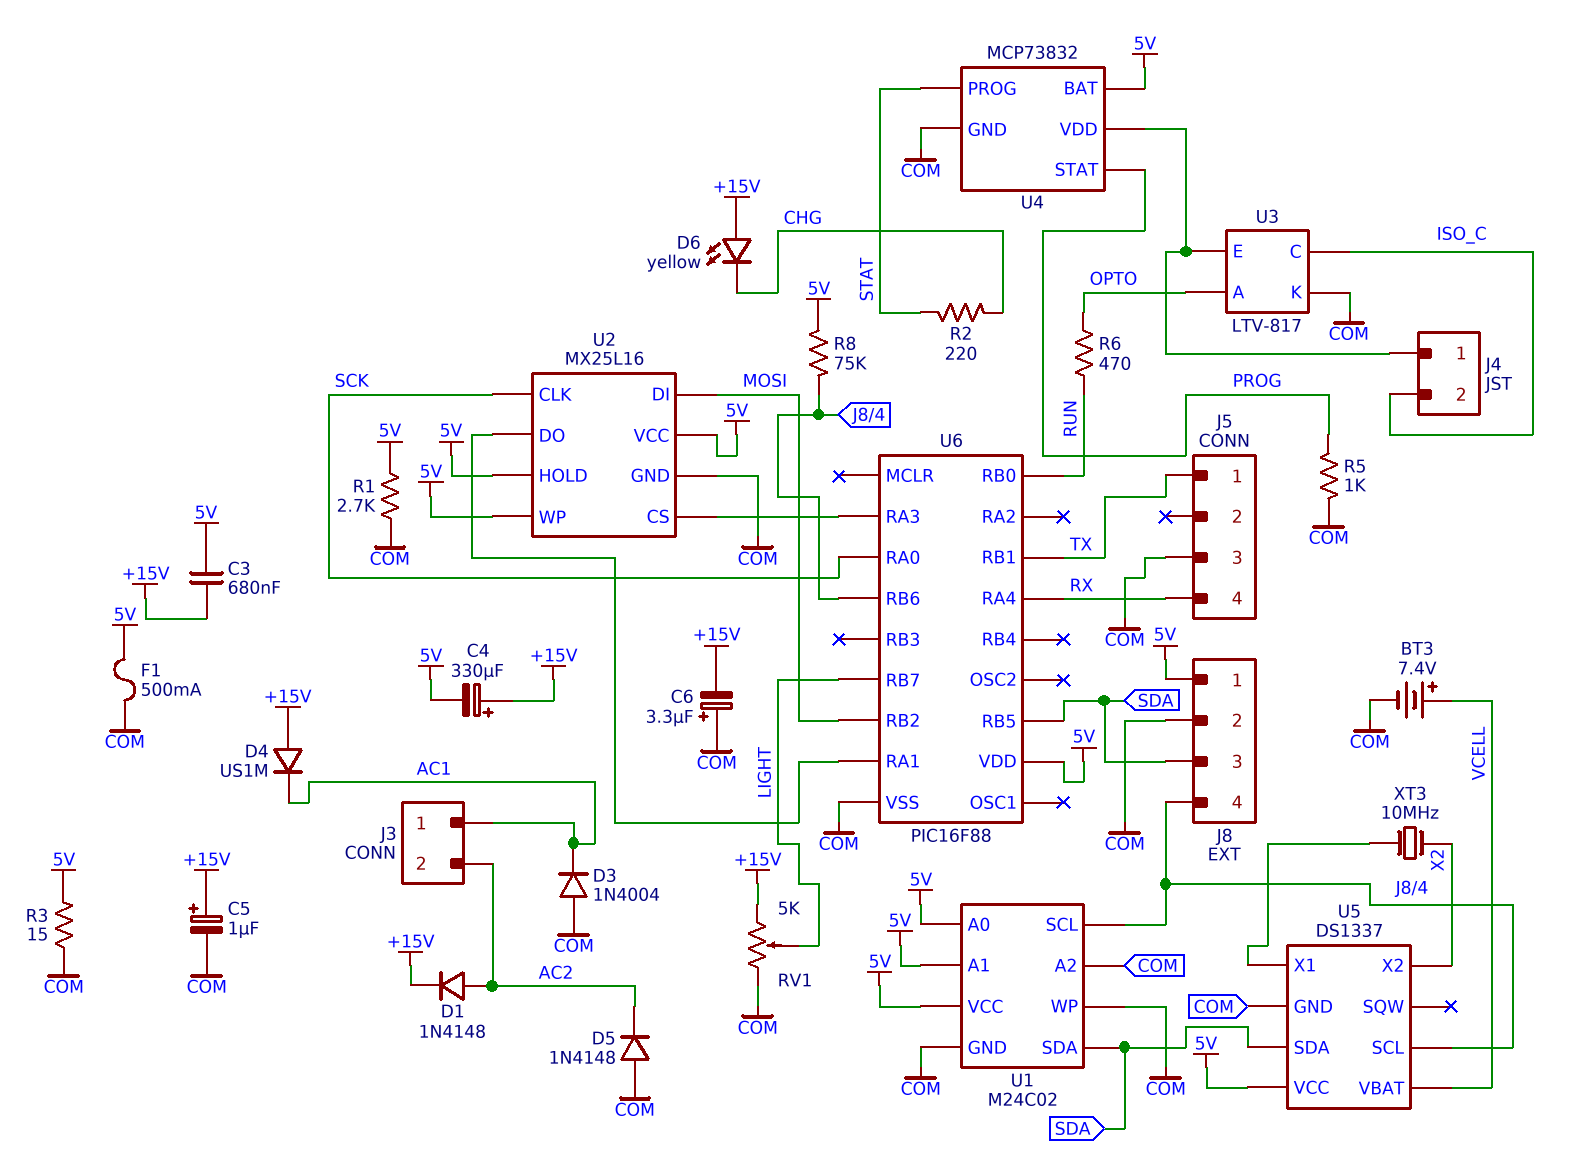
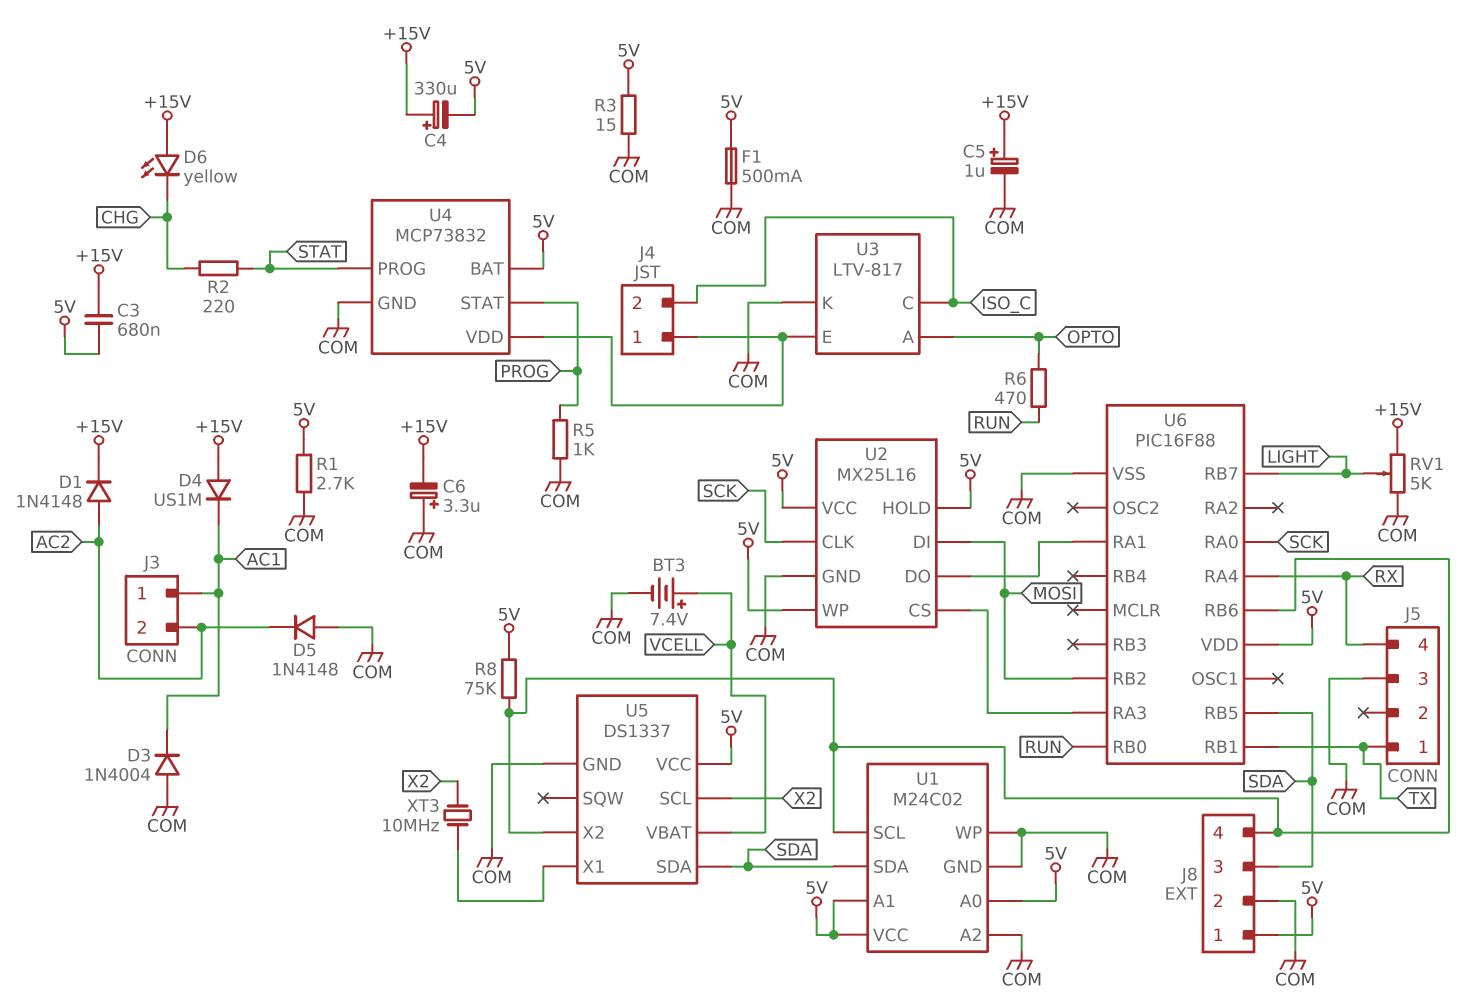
U5 pin SCL: J8/4 -> X2
U5 pin X2: X2 -> J8/4

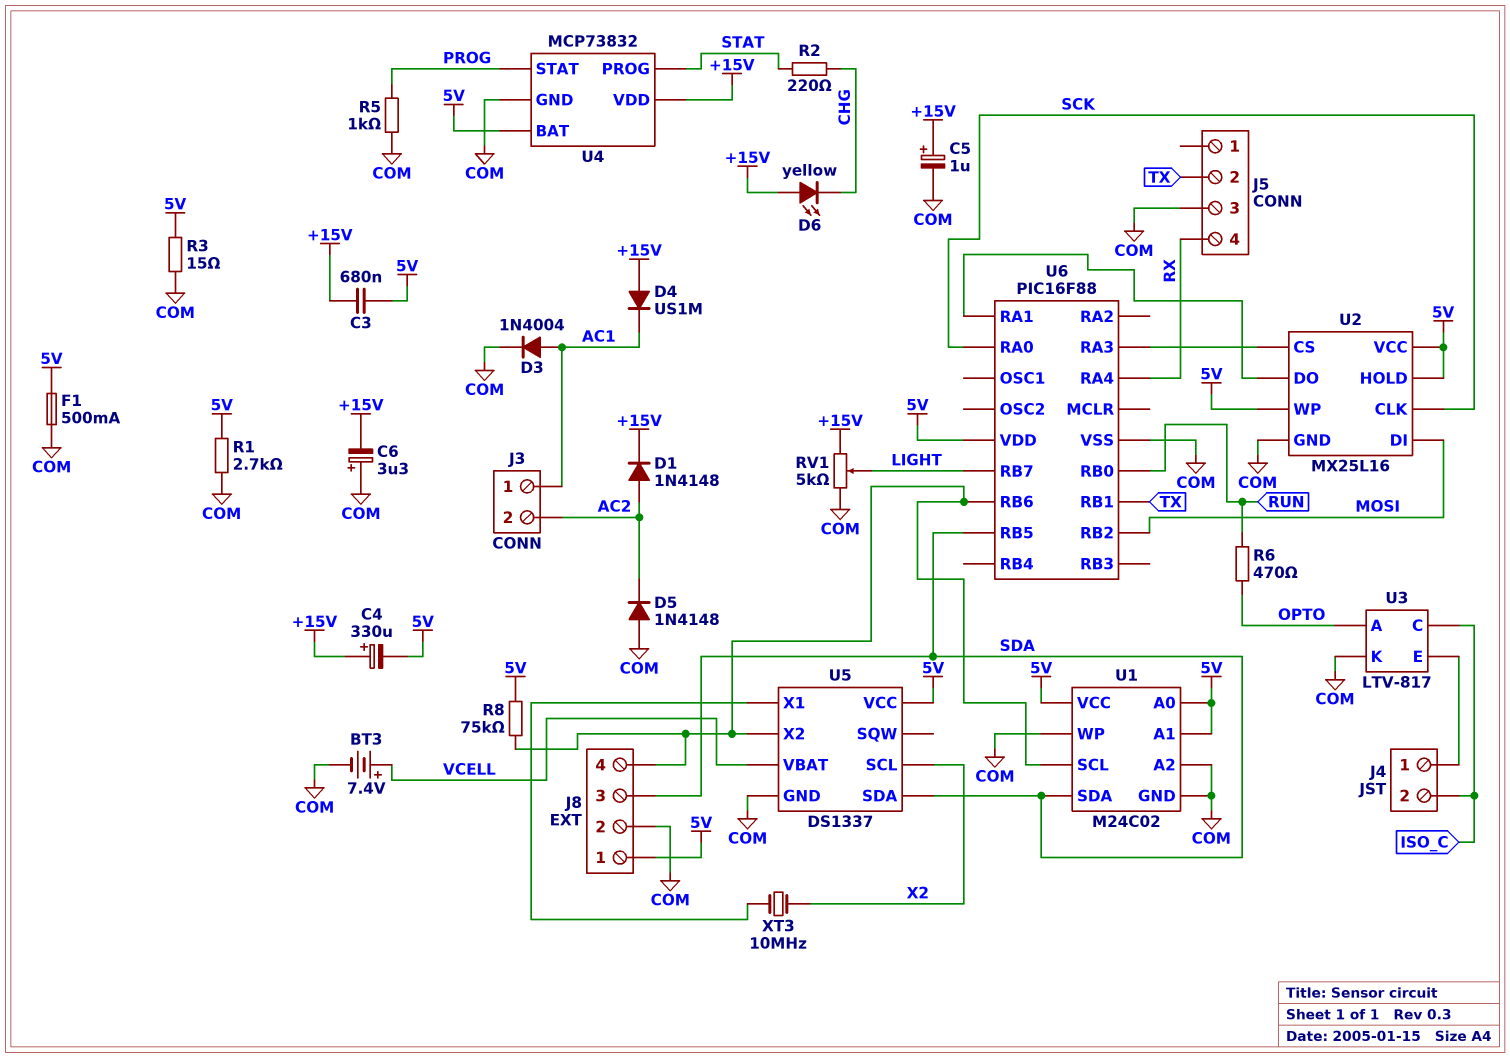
D3: diode 1N4004 (A COM, K AC1) -> diode 1N4004 (A AC1, K COM)
J5 pin 1: TX -> none
J5 pin 2: none -> TX
U4 pin VDD: J4/1 -> +15V

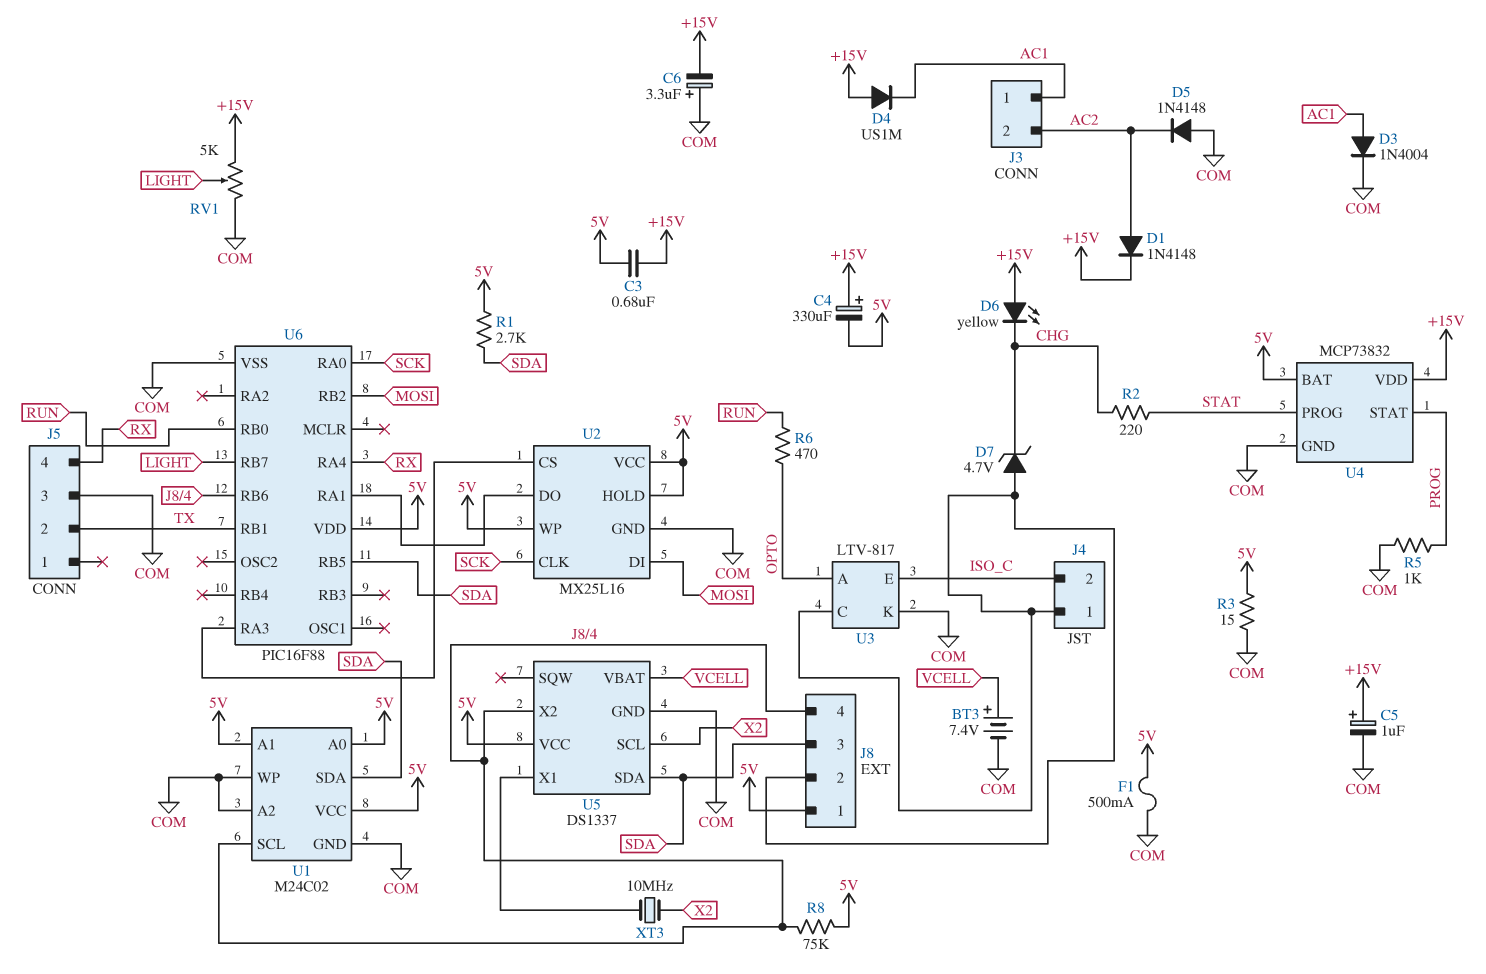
D7: none -> zener 4.7V (A J4/1, K CHG)
J8 pin 2: COM -> J4/1
R1: 2.7k (5V, COM) -> 2.7k (5V, SDA)
U3 pin C: ISO_C -> J4/1
U3 pin E: J4/1 -> ISO_C

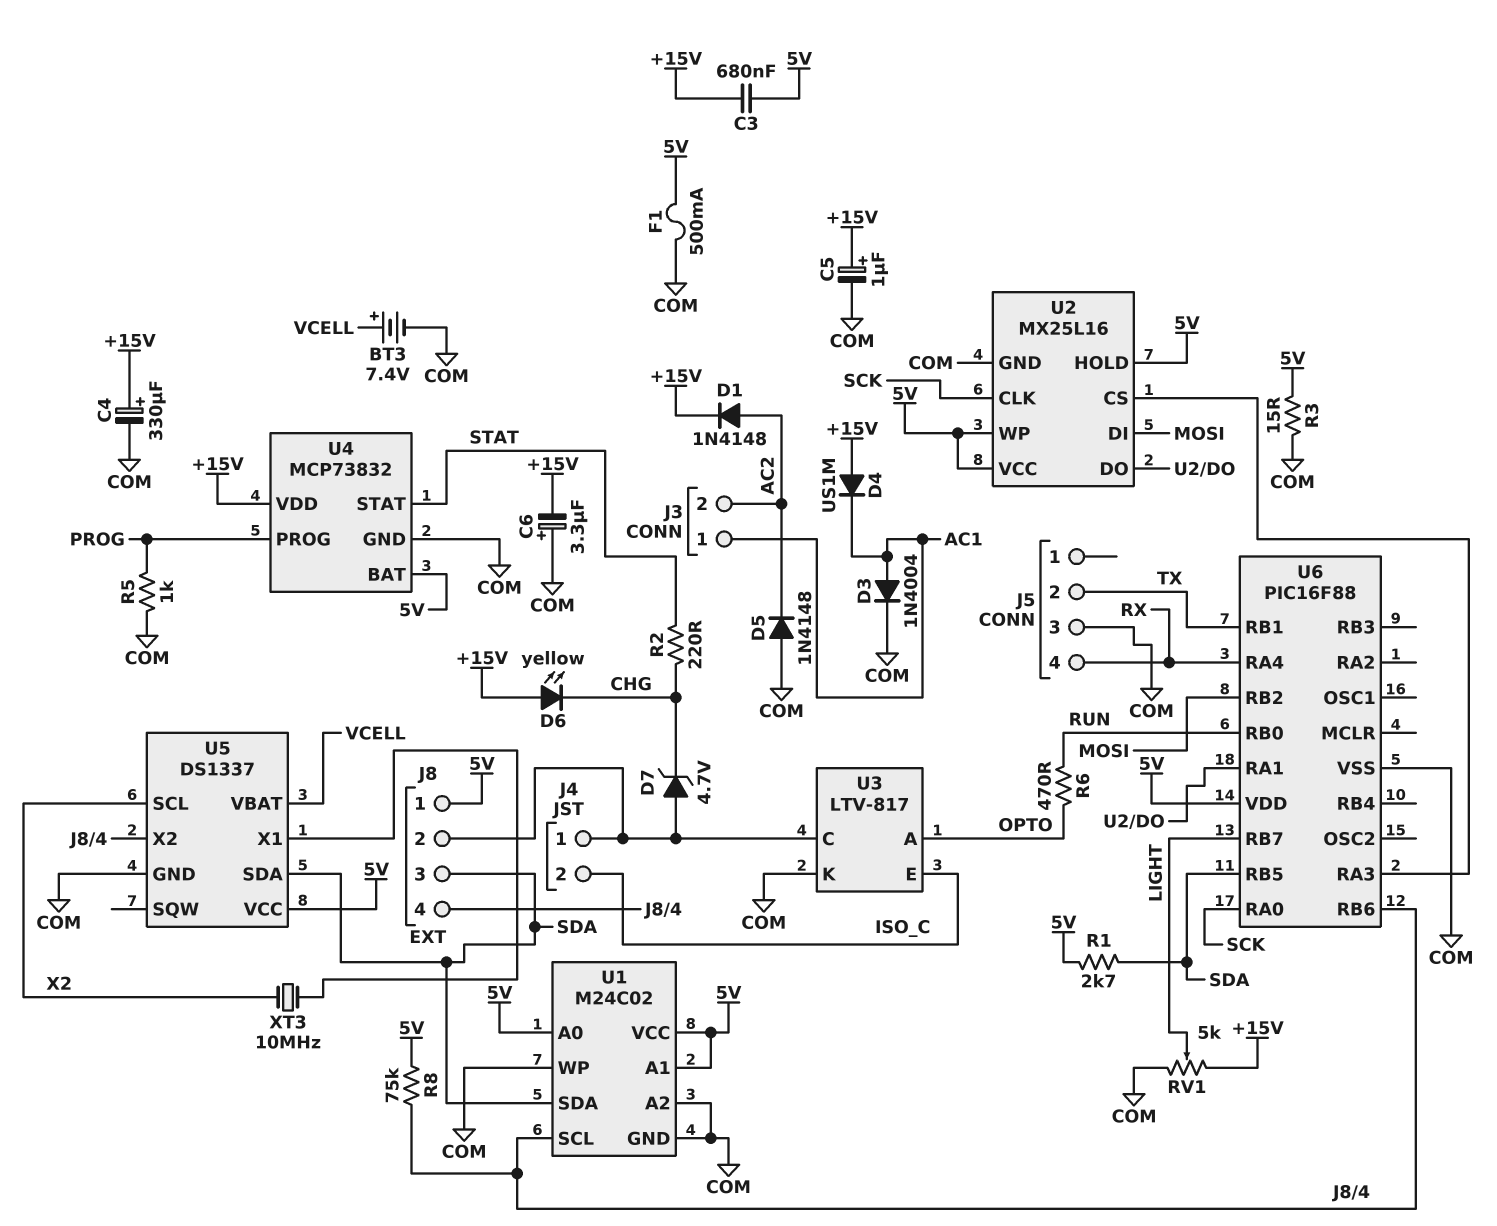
C4: 330uF (plus +15V, minus 5V) -> 330uF (plus +15V, minus COM)
U4 pin PROG: STAT -> PROG
U4 pin STAT: PROG -> STAT

